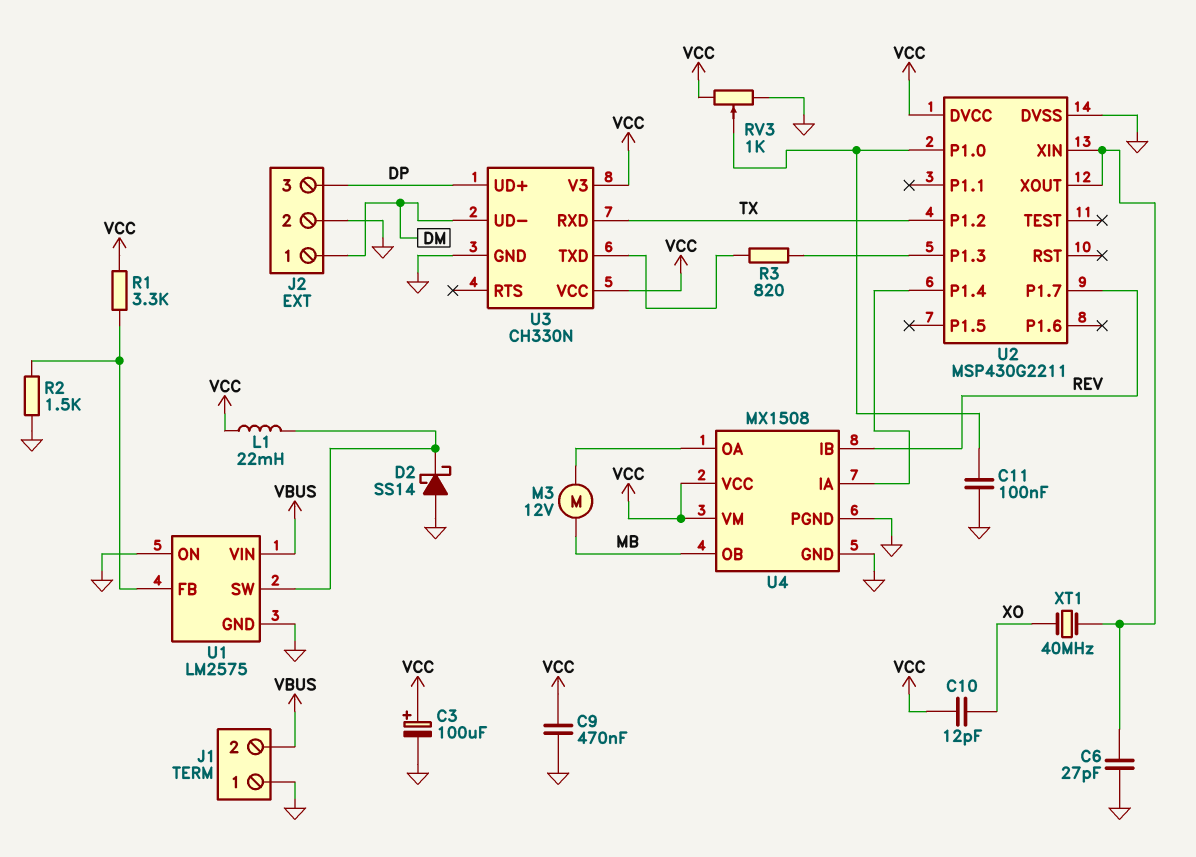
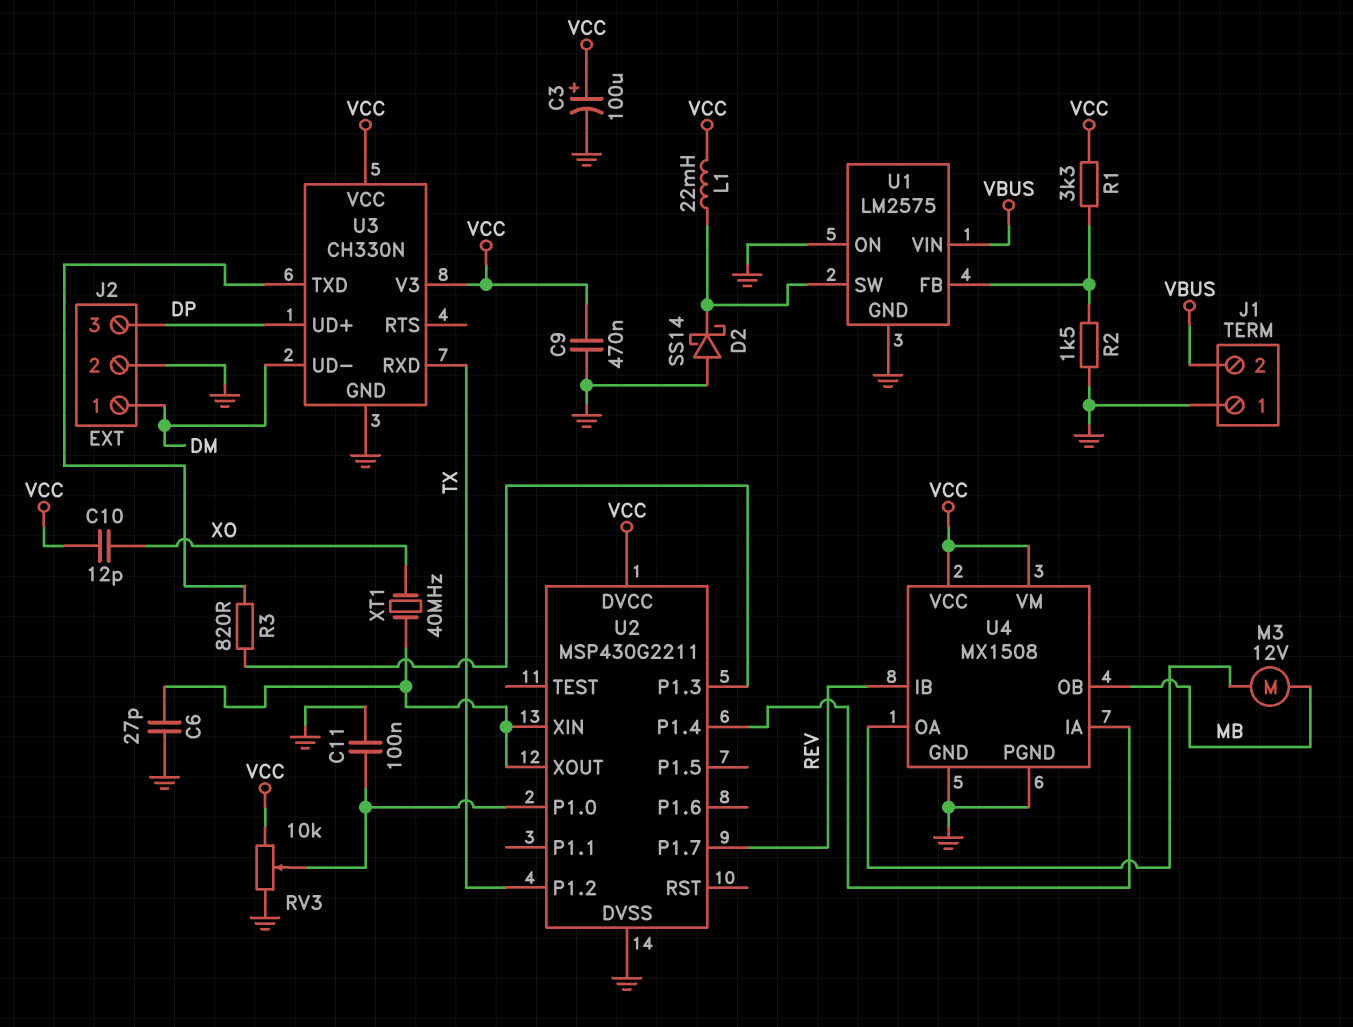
RV3: 1k (GND, VCC, wiper U2/P1.0) -> 10k (GND, VCC, wiper U2/P1.0)

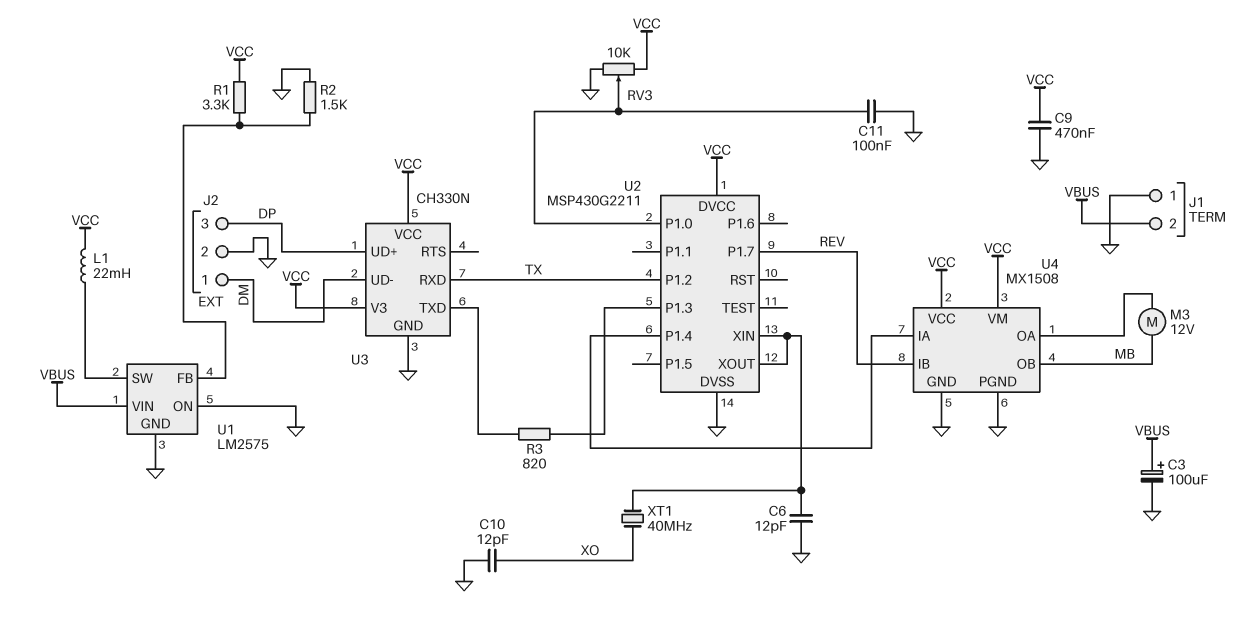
C3: 100uF (plus VCC, minus GND) -> 100uF (plus VBUS, minus GND)
C6: 27pF (GND, U2/XIN) -> 12pF (GND, U2/XIN)
C10: 12pF (VCC, XO) -> 12pF (GND, XO)
D2: schottky SS14 (A GND, K U1/SW) -> none

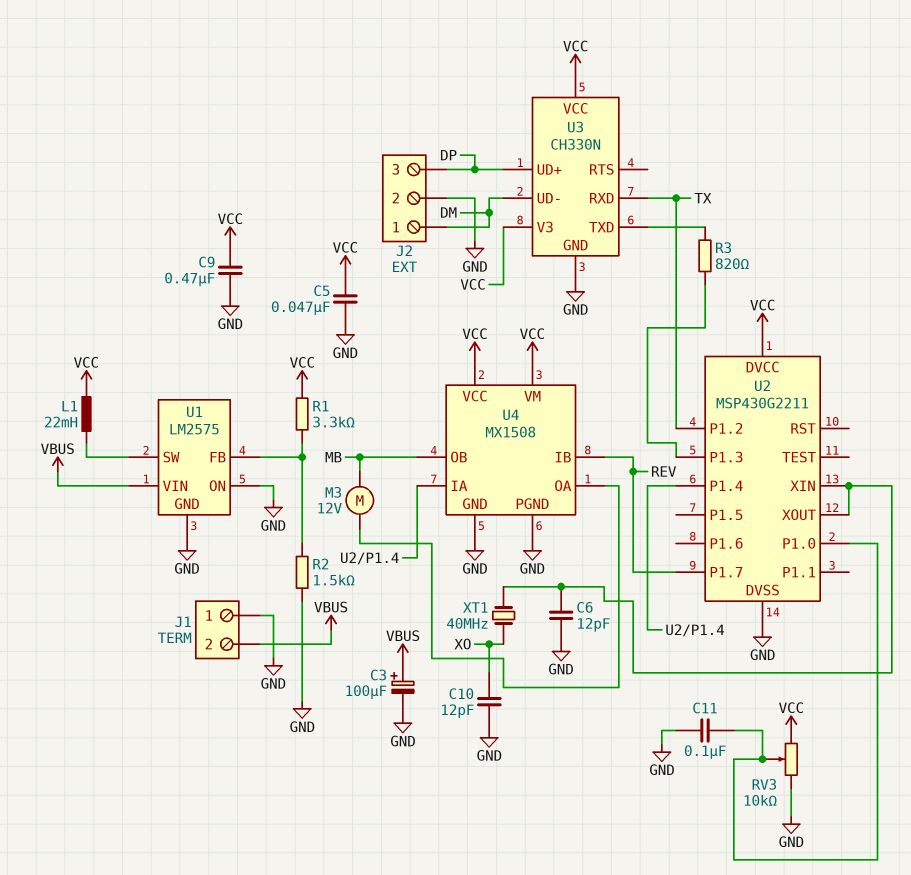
C5: none -> 47nF (GND, VCC)

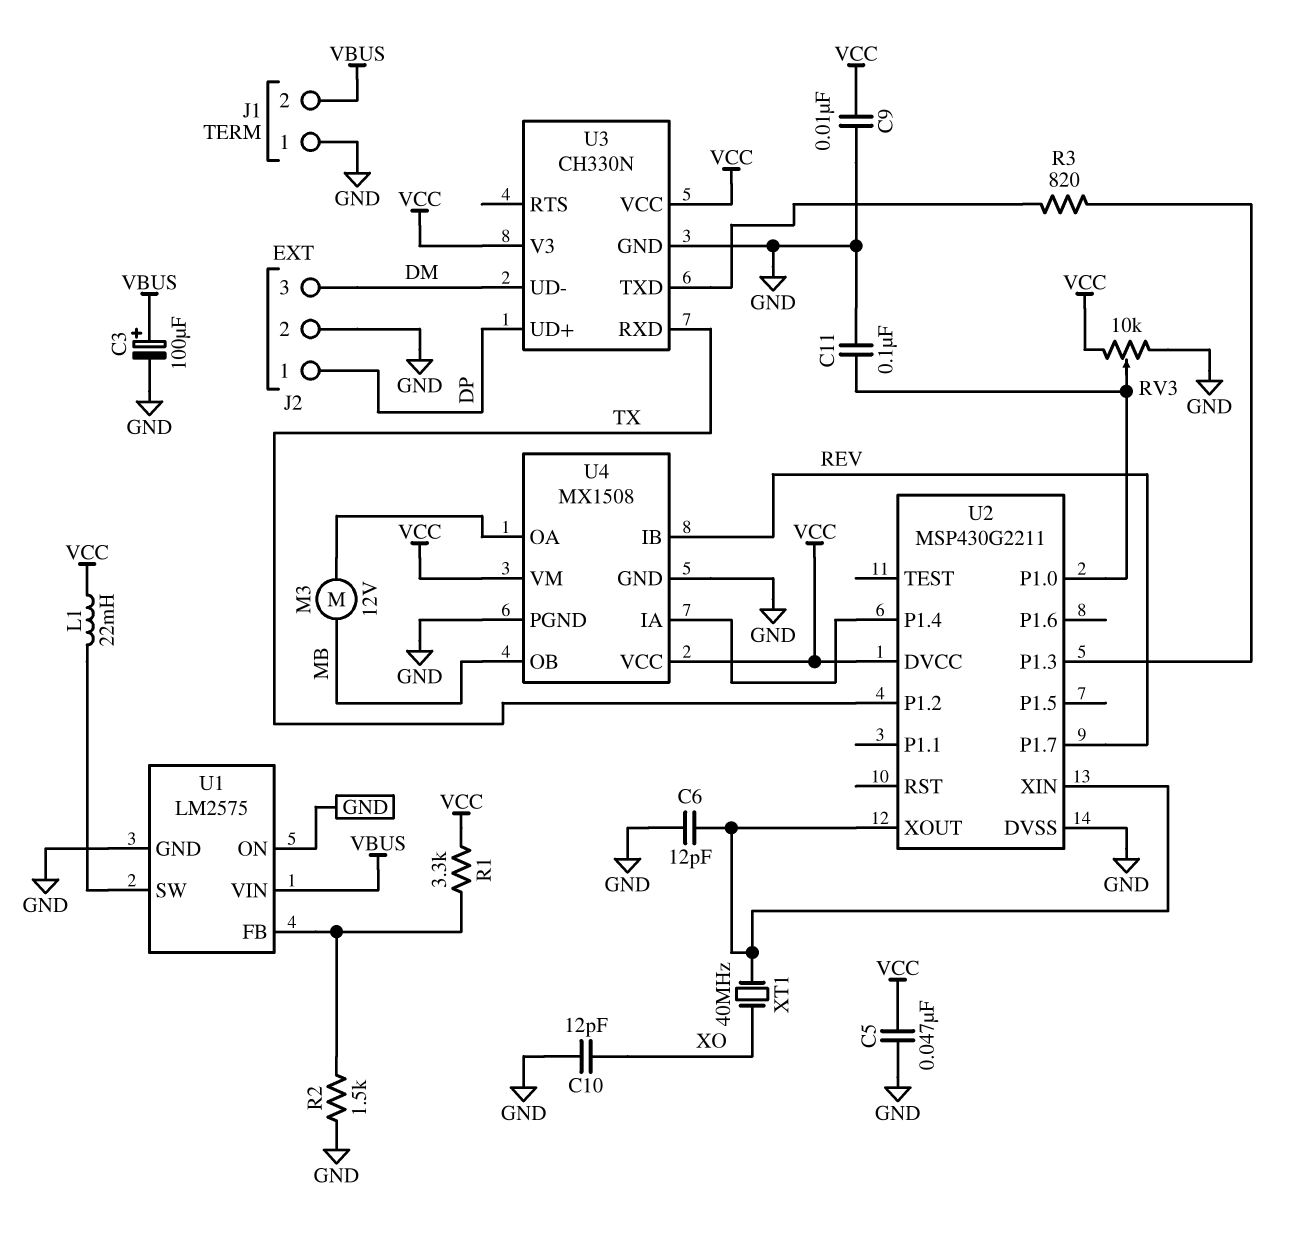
C9: 470nF (GND, VCC) -> 10nF (GND, VCC)
J2 pin 1: DM -> DP
J2 pin 3: DP -> DM

